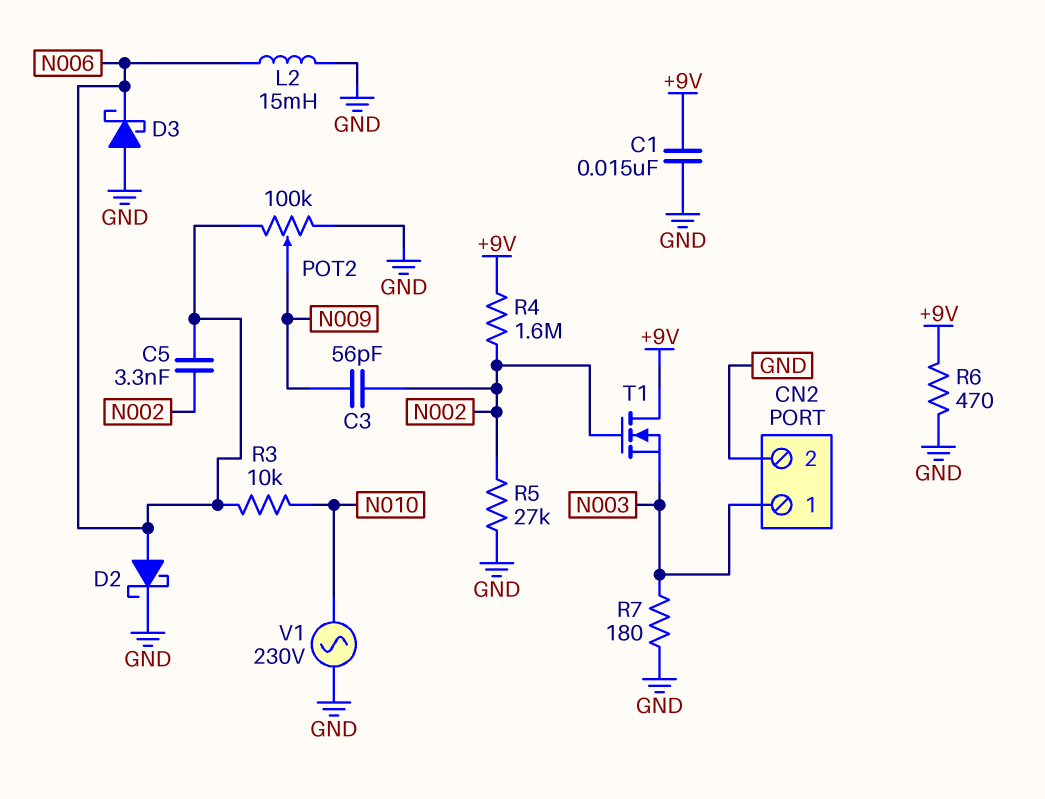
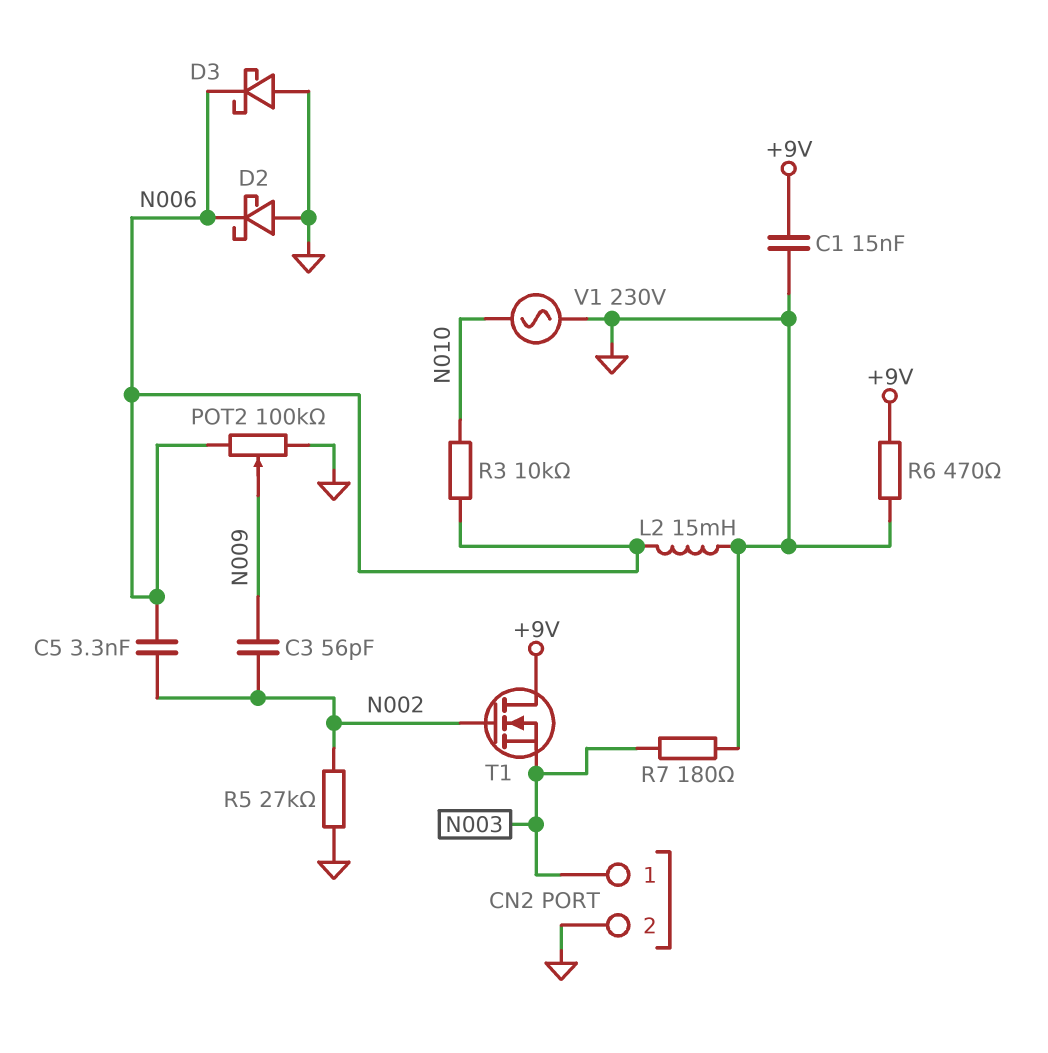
D2: schottky (A N006, K GND) -> schottky (A GND, K N006)
R4: 1.6M (+9V, N002) -> none

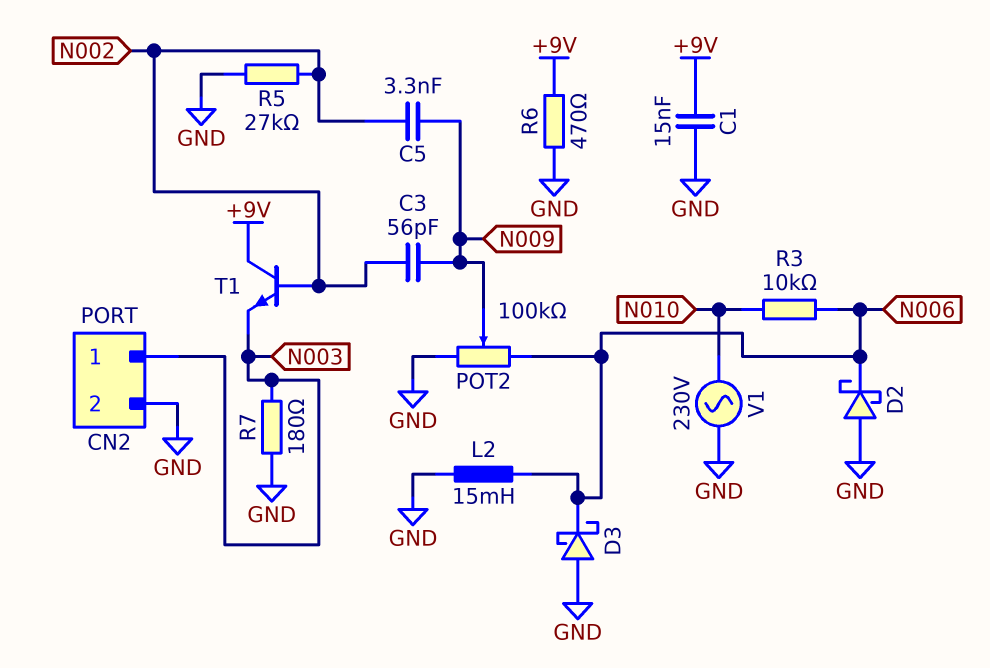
C5: 3.3nF (N002, N006) -> 3.3nF (N002, N009)
T1: NMOS (G N002, D +9V, S N003) -> NPN (B N002, C +9V, E N003)

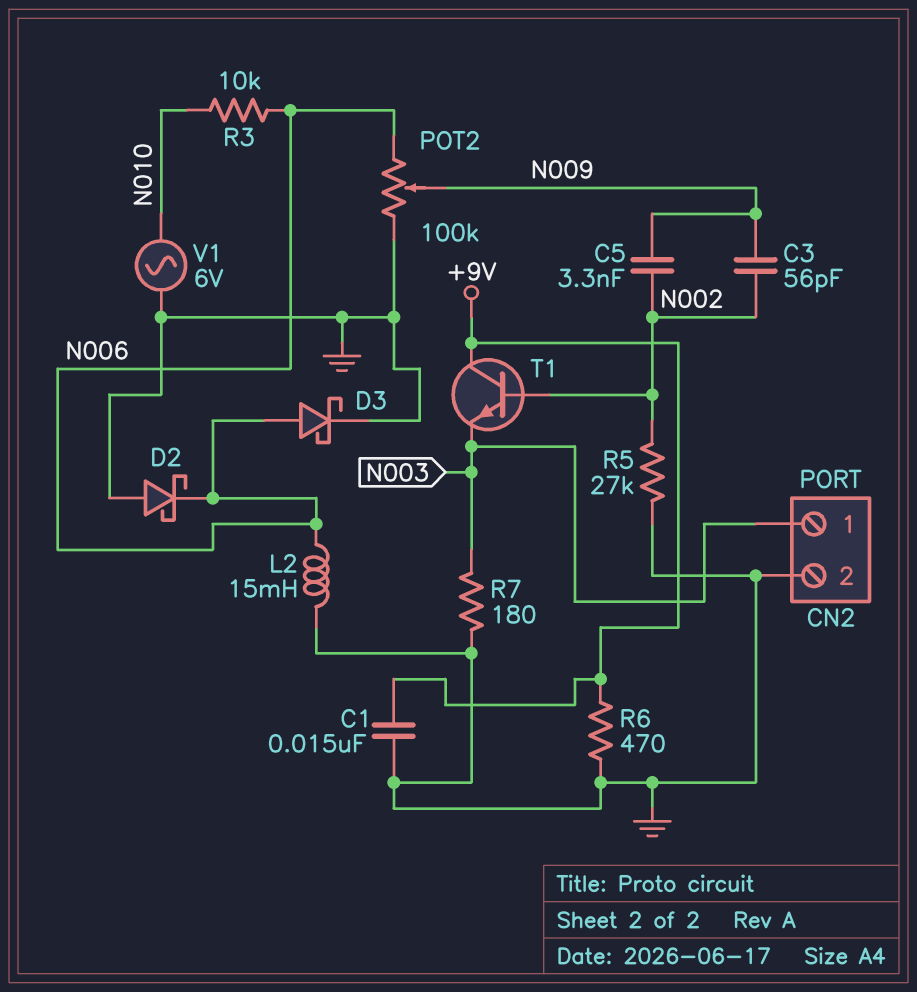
D3: schottky (A GND, K N006) -> schottky (A N006, K GND)
V1: AC 230V (GND, N010) -> AC 6V (GND, N010)

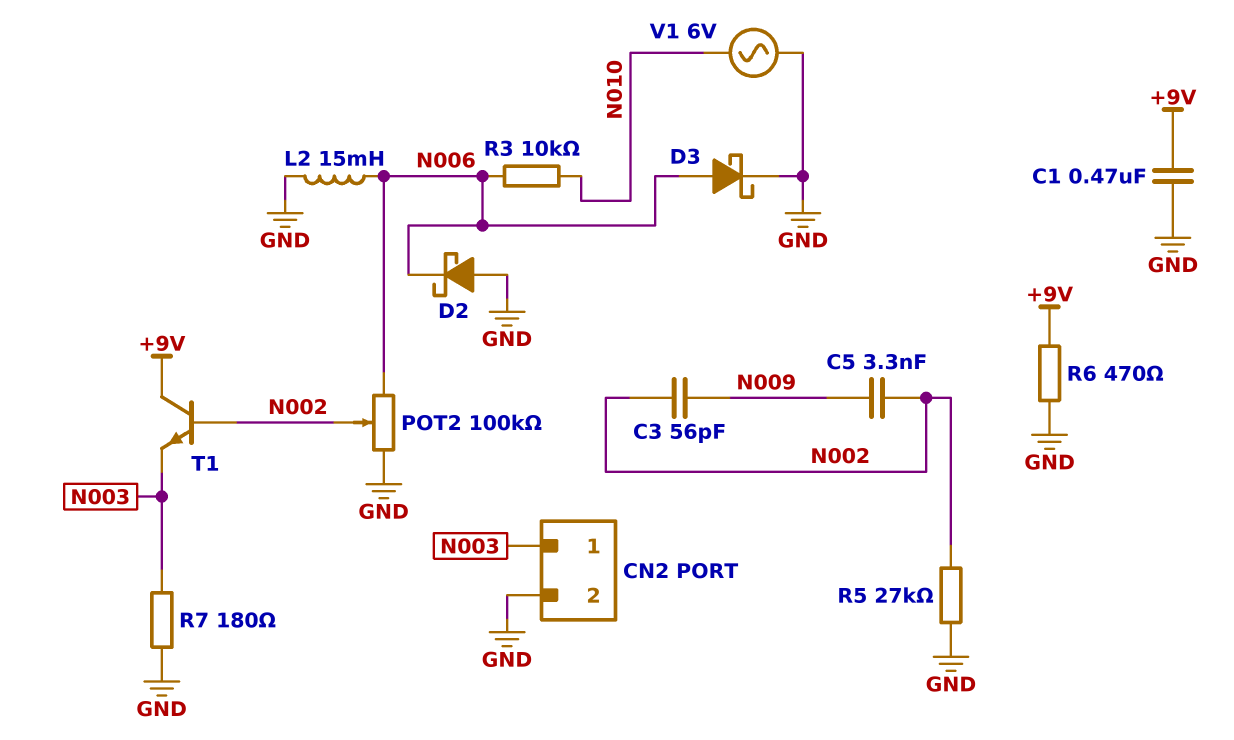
C1: 15nF (+9V, GND) -> 470nF (+9V, GND)
POT2: 100k (GND, N006, wiper N009) -> 100k (GND, N006, wiper N002)

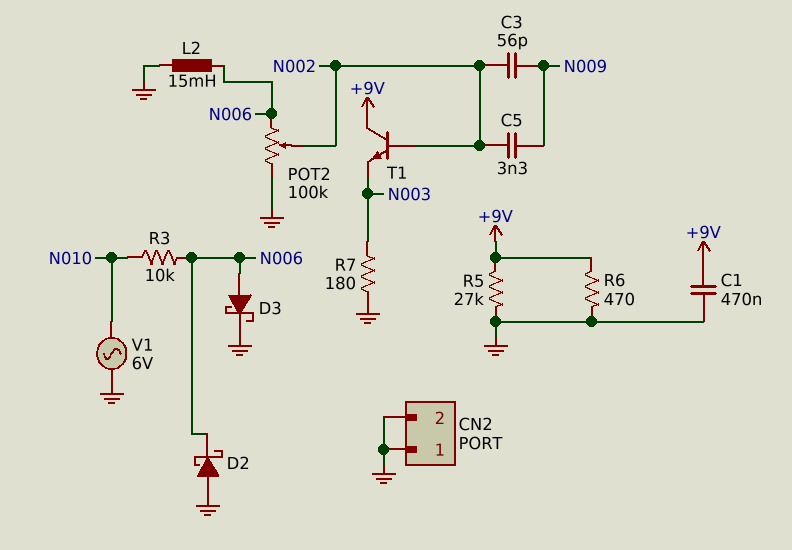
CN2 pin 1: N003 -> GND
R5: 27k (GND, N002) -> 27k (+9V, GND)

